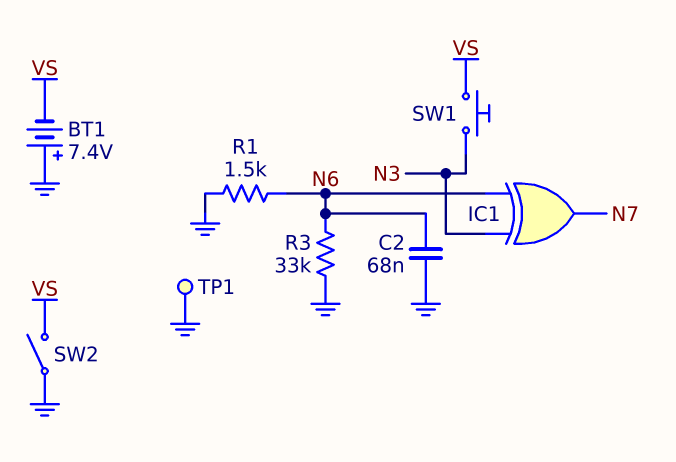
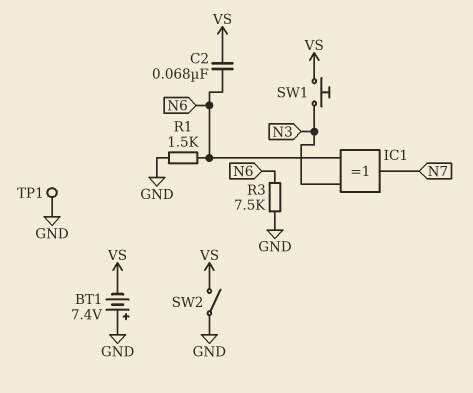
C2: 68nF (GND, N6) -> 68nF (N6, VS)
R3: 33k (GND, N6) -> 7.5k (GND, N6)

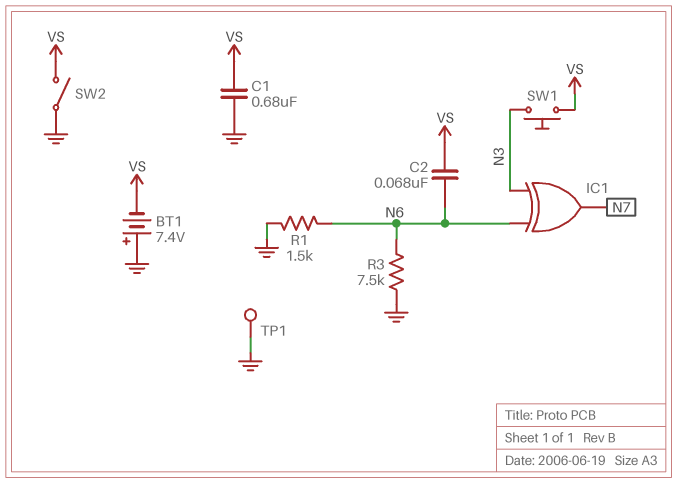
C1: none -> 680nF (GND, VS)

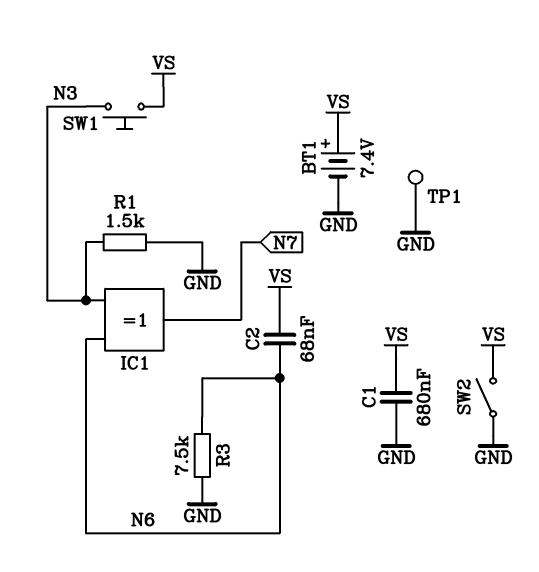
BT1: 7.4V (plus GND, minus VS) -> 7.4V (plus VS, minus GND)
R1: 1.5k (GND, N6) -> 1.5k (GND, N3)

